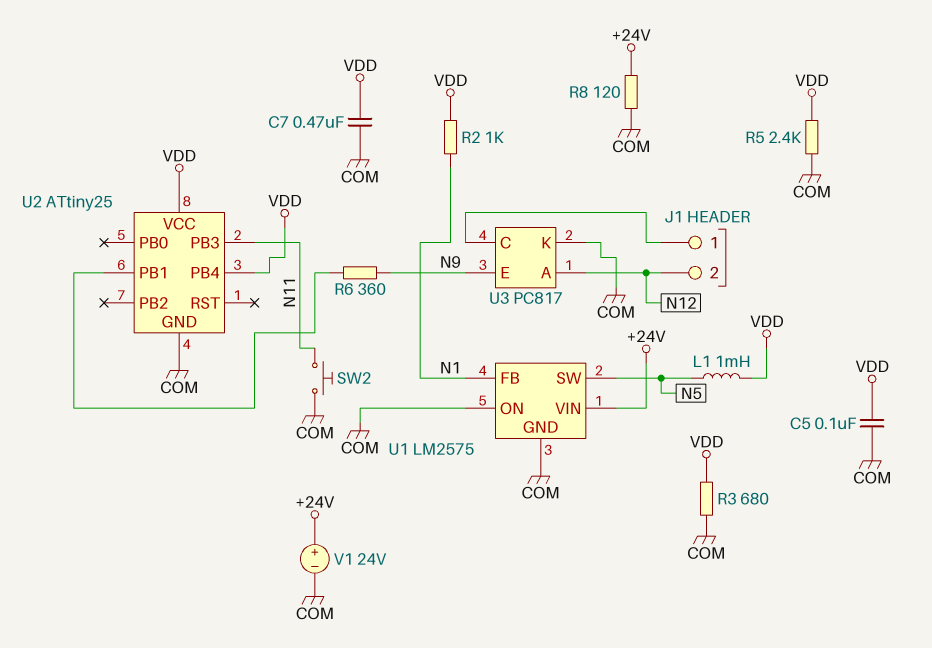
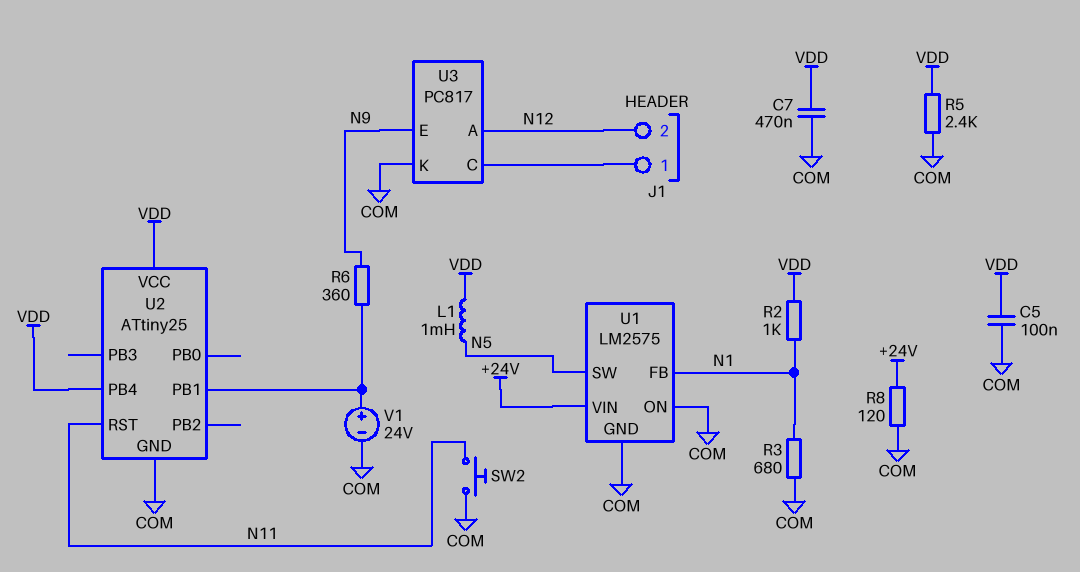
R3: 680 (COM, VDD) -> 680 (COM, N1)
U2 pin PB3: N11 -> none
U2 pin RST: none -> N11
V1: 24V (plus +24V, minus COM) -> 24V (plus U2/PB1, minus COM)

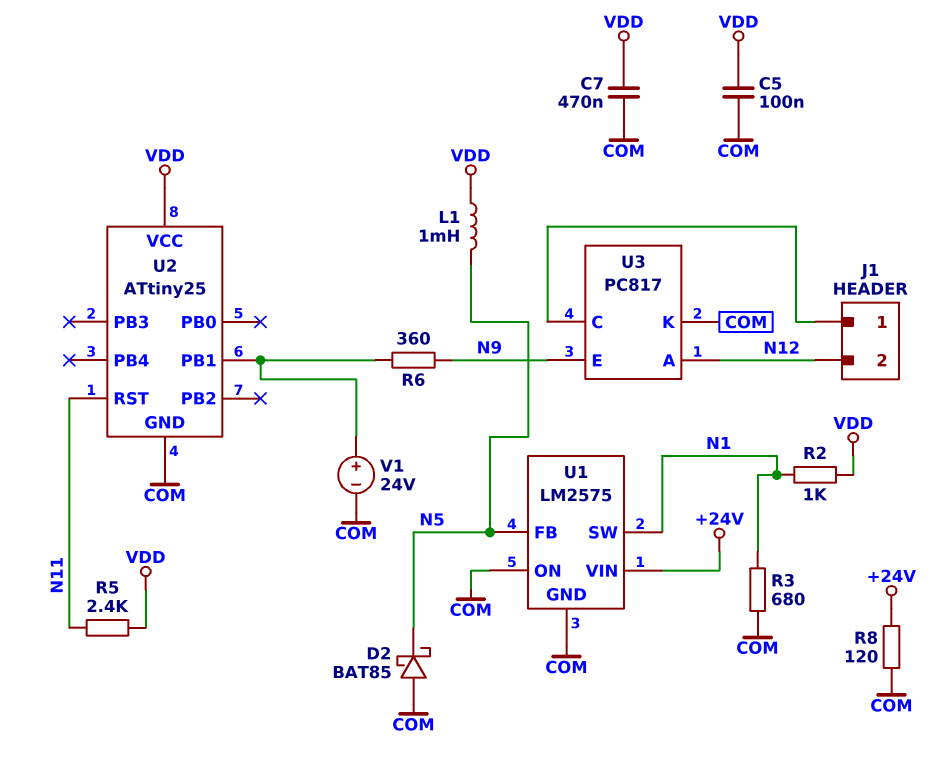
D2: none -> schottky BAT85 (A COM, K N5)
R5: 2.4k (COM, VDD) -> 2.4k (N11, VDD)
SW2: button (COM, N11) -> none
U1 pin FB: N1 -> N5
U1 pin SW: N5 -> N1
U2 pin PB4: VDD -> none

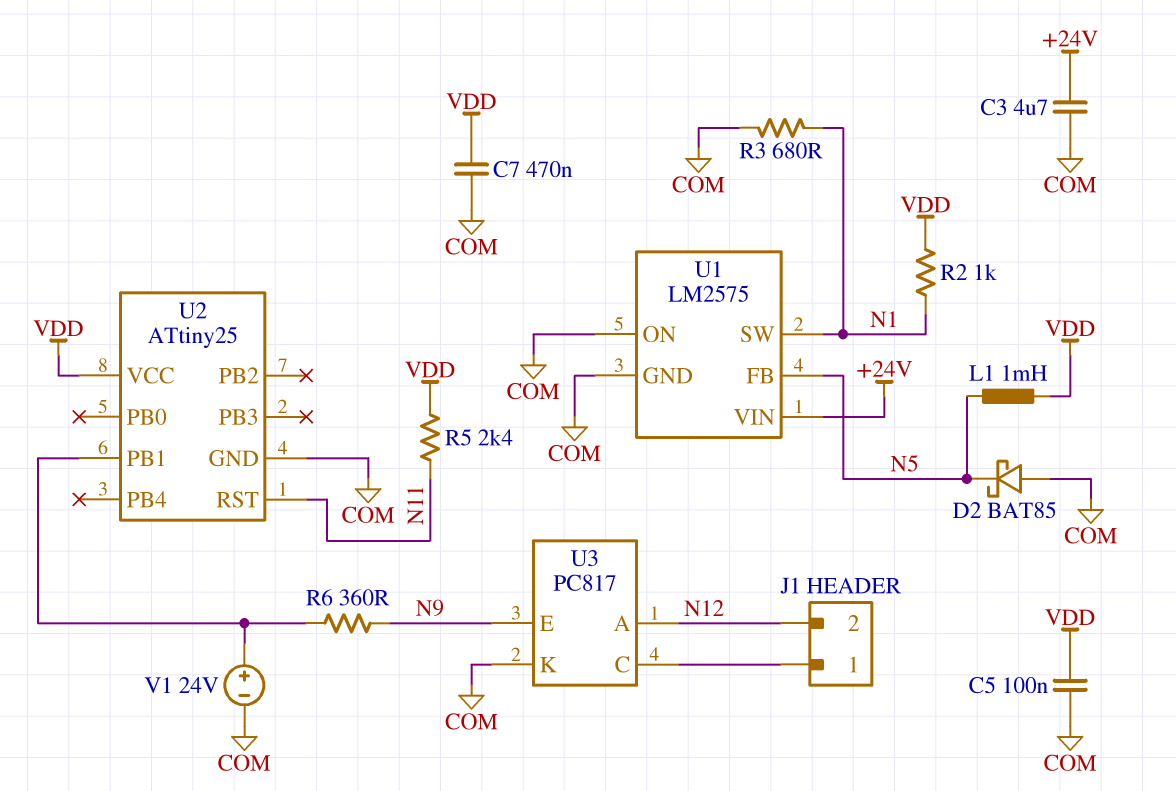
C3: none -> 4.7uF (+24V, COM)
R8: 120 (+24V, COM) -> none

